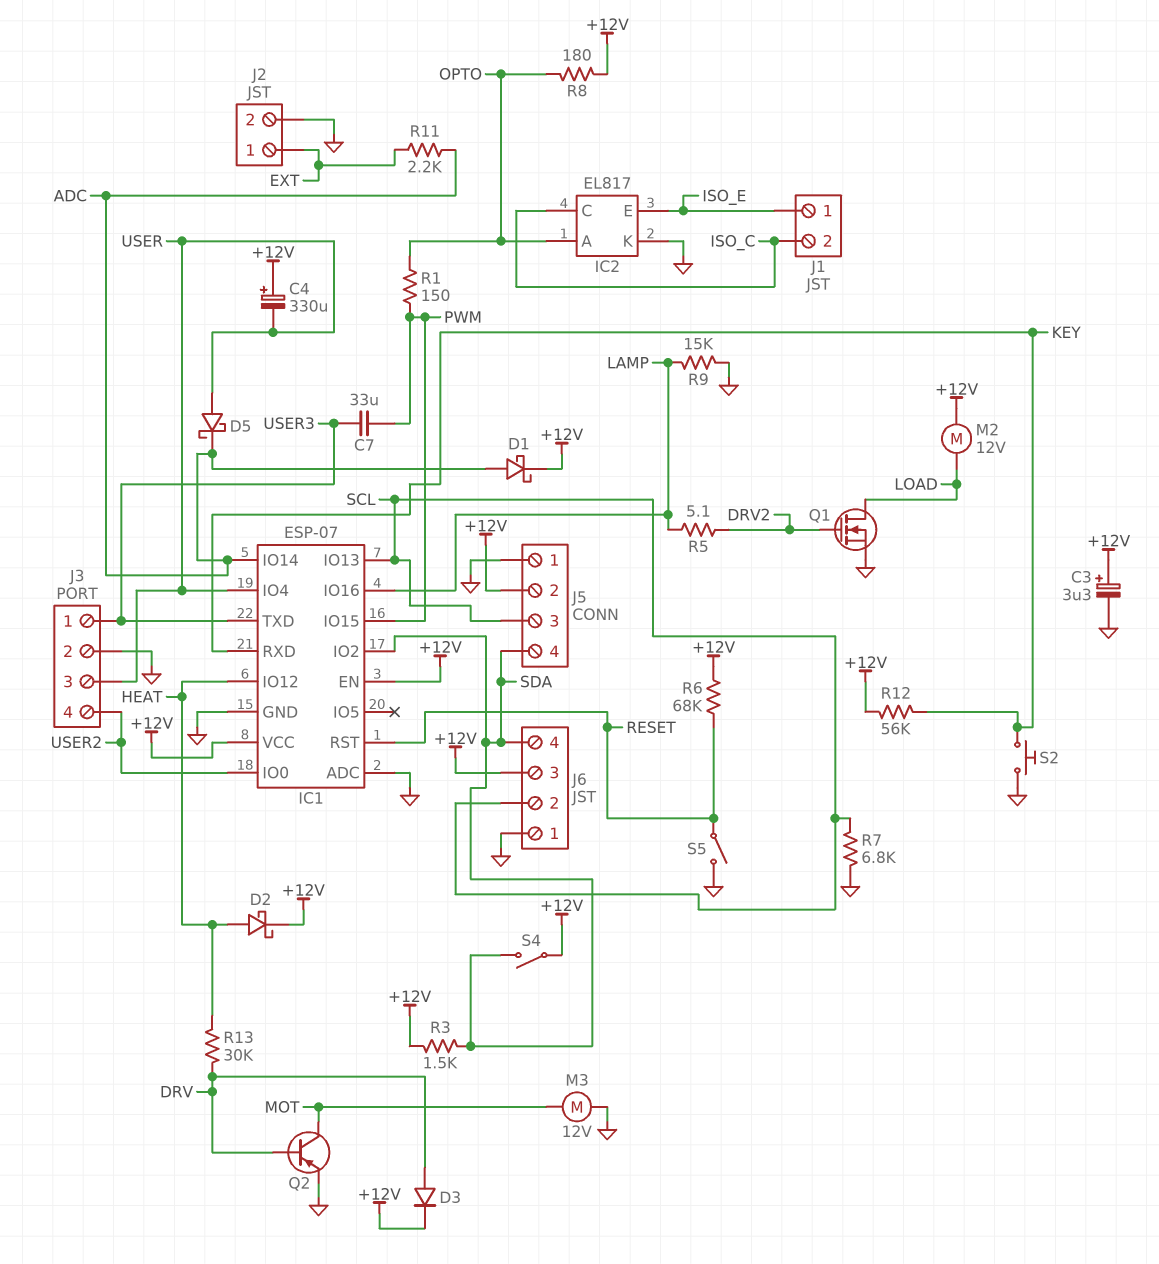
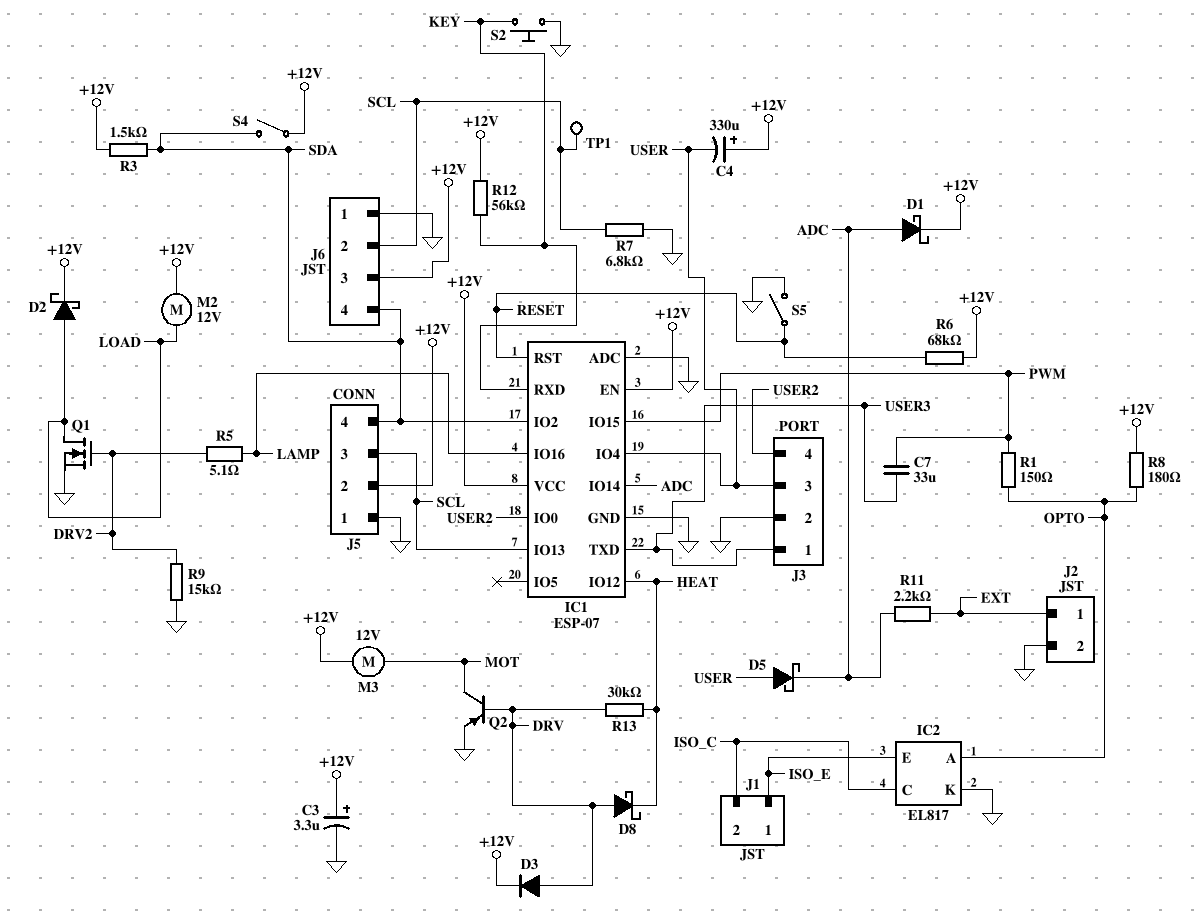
D2: schottky (A HEAT, K +12V) -> schottky (A LOAD, K +12V)
D8: none -> schottky (A DRV, K HEAT)
M3: motor 12V (GND, MOT) -> motor 12V (+12V, MOT)
R9: 15k (GND, LAMP) -> 15k (DRV2, GND)
TP1: none -> test point (SCL)

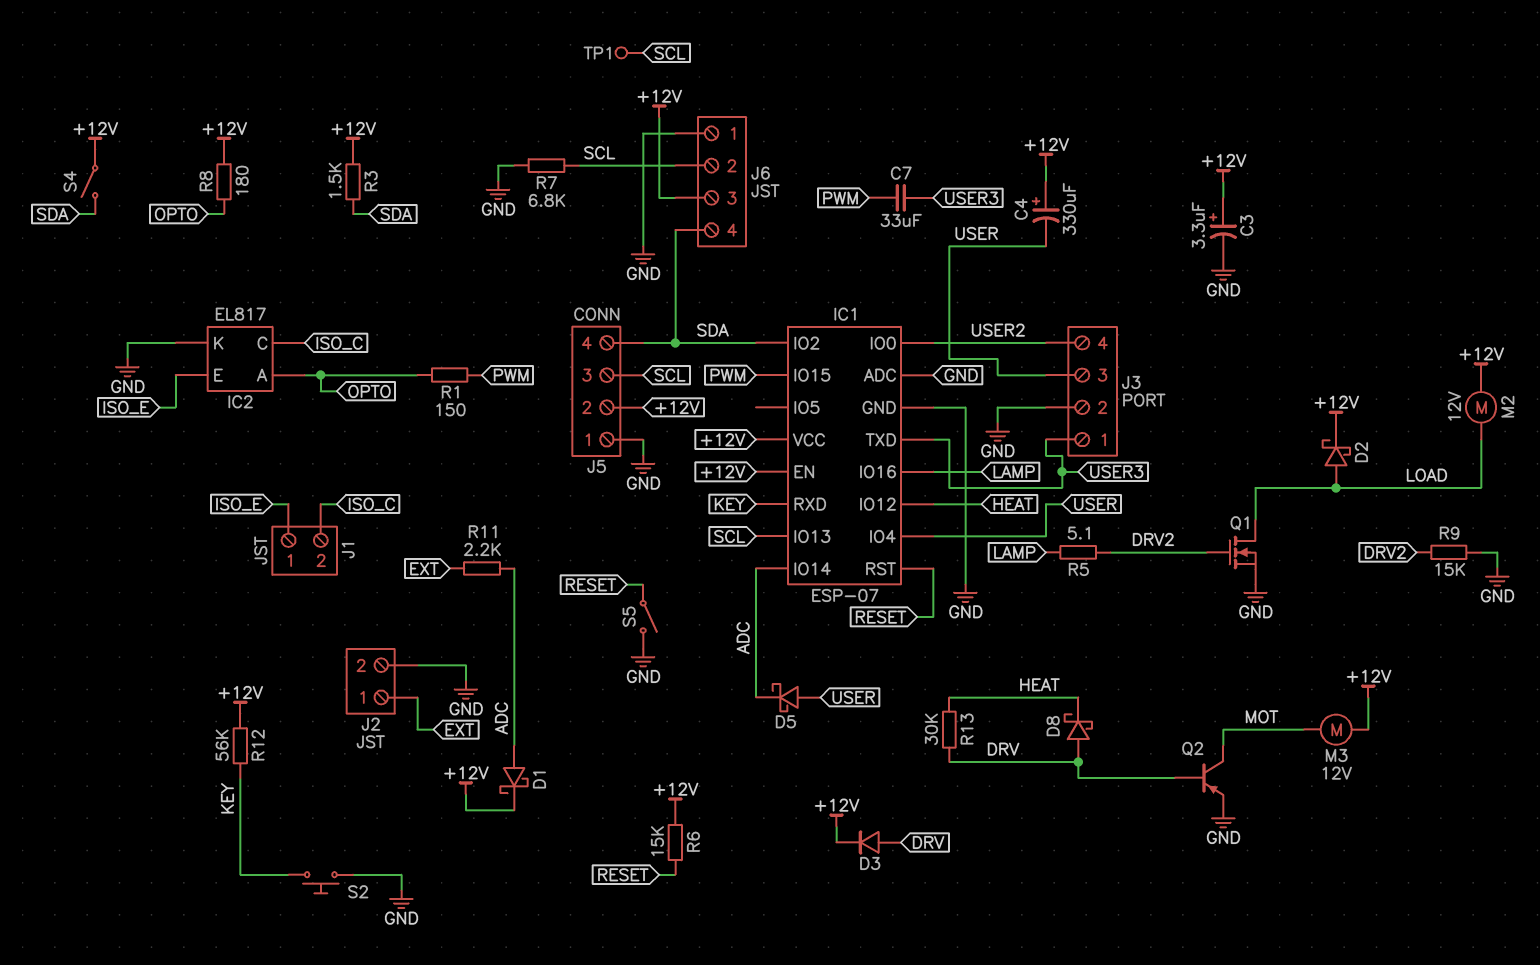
R6: 68k (+12V, RESET) -> 15k (+12V, RESET)

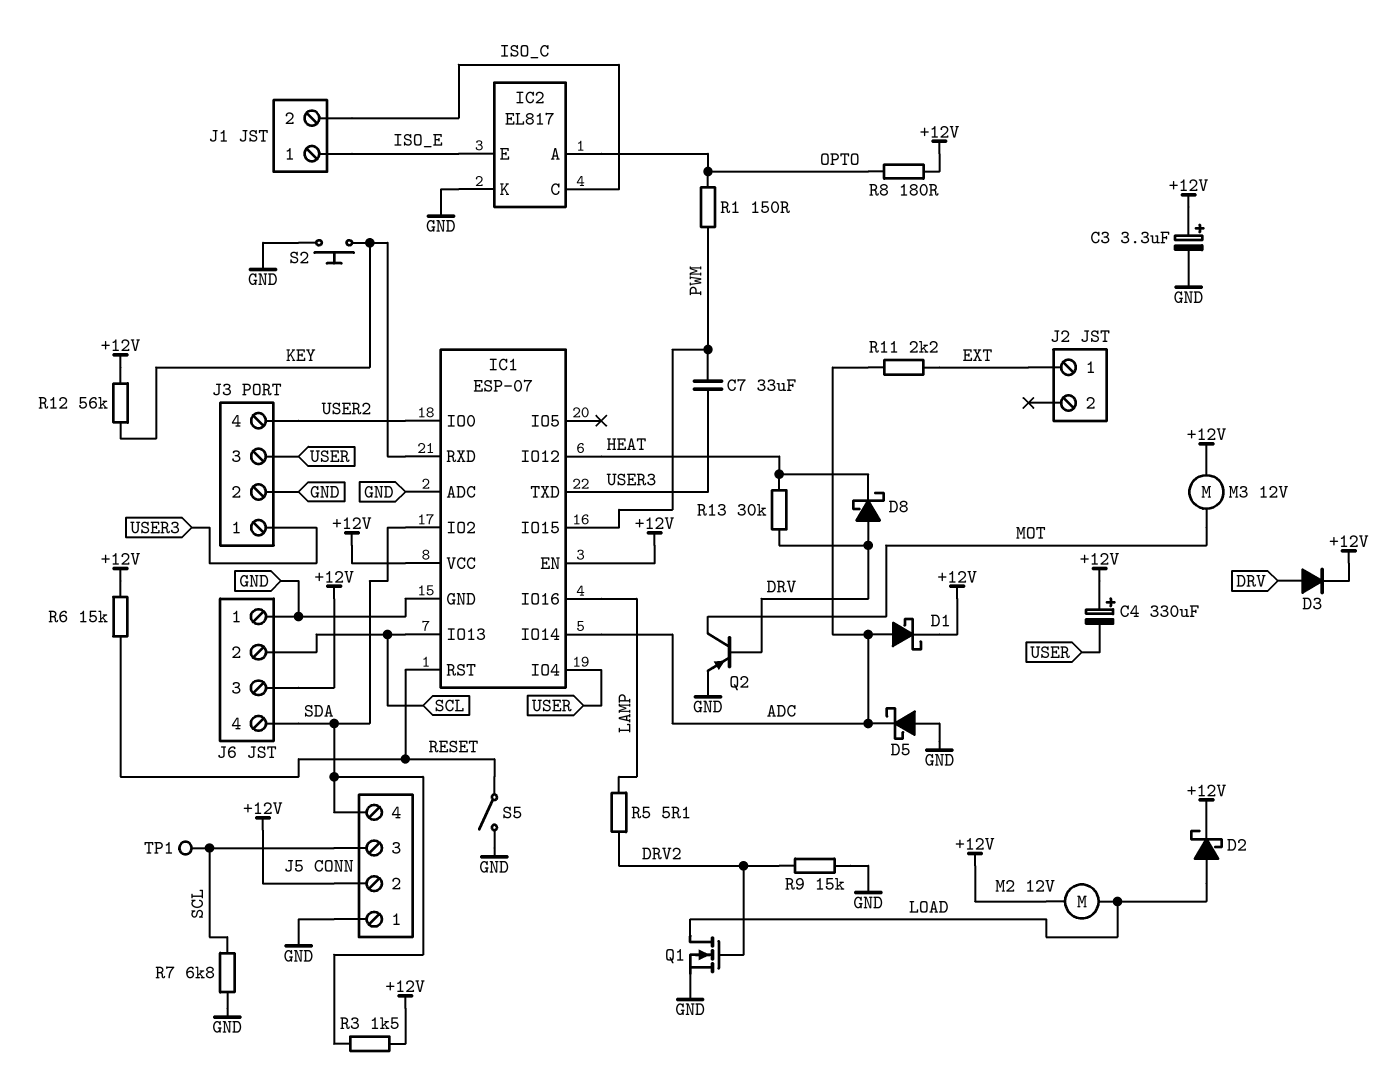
D5: schottky (A USER, K ADC) -> schottky (A GND, K ADC)
J2 pin 2: GND -> none
S4: switch (+12V, SDA) -> none

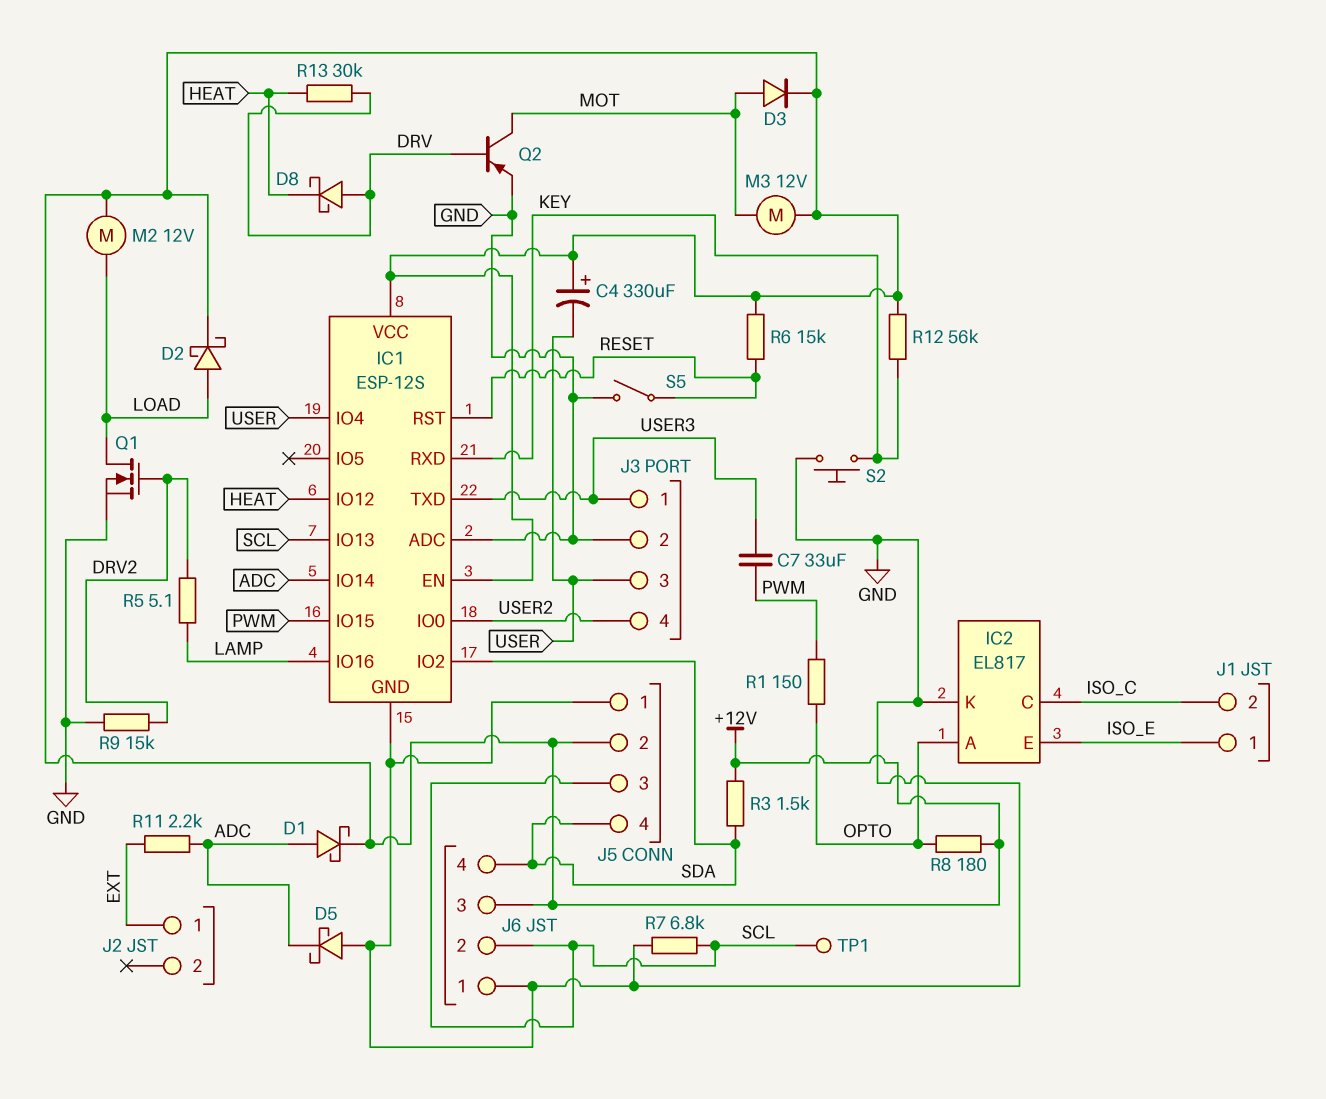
C3: 3.3uF (plus +12V, minus GND) -> none
D3: diode (A DRV, K +12V) -> diode (A MOT, K +12V)
IC1: ESP-07 -> ESP-12S

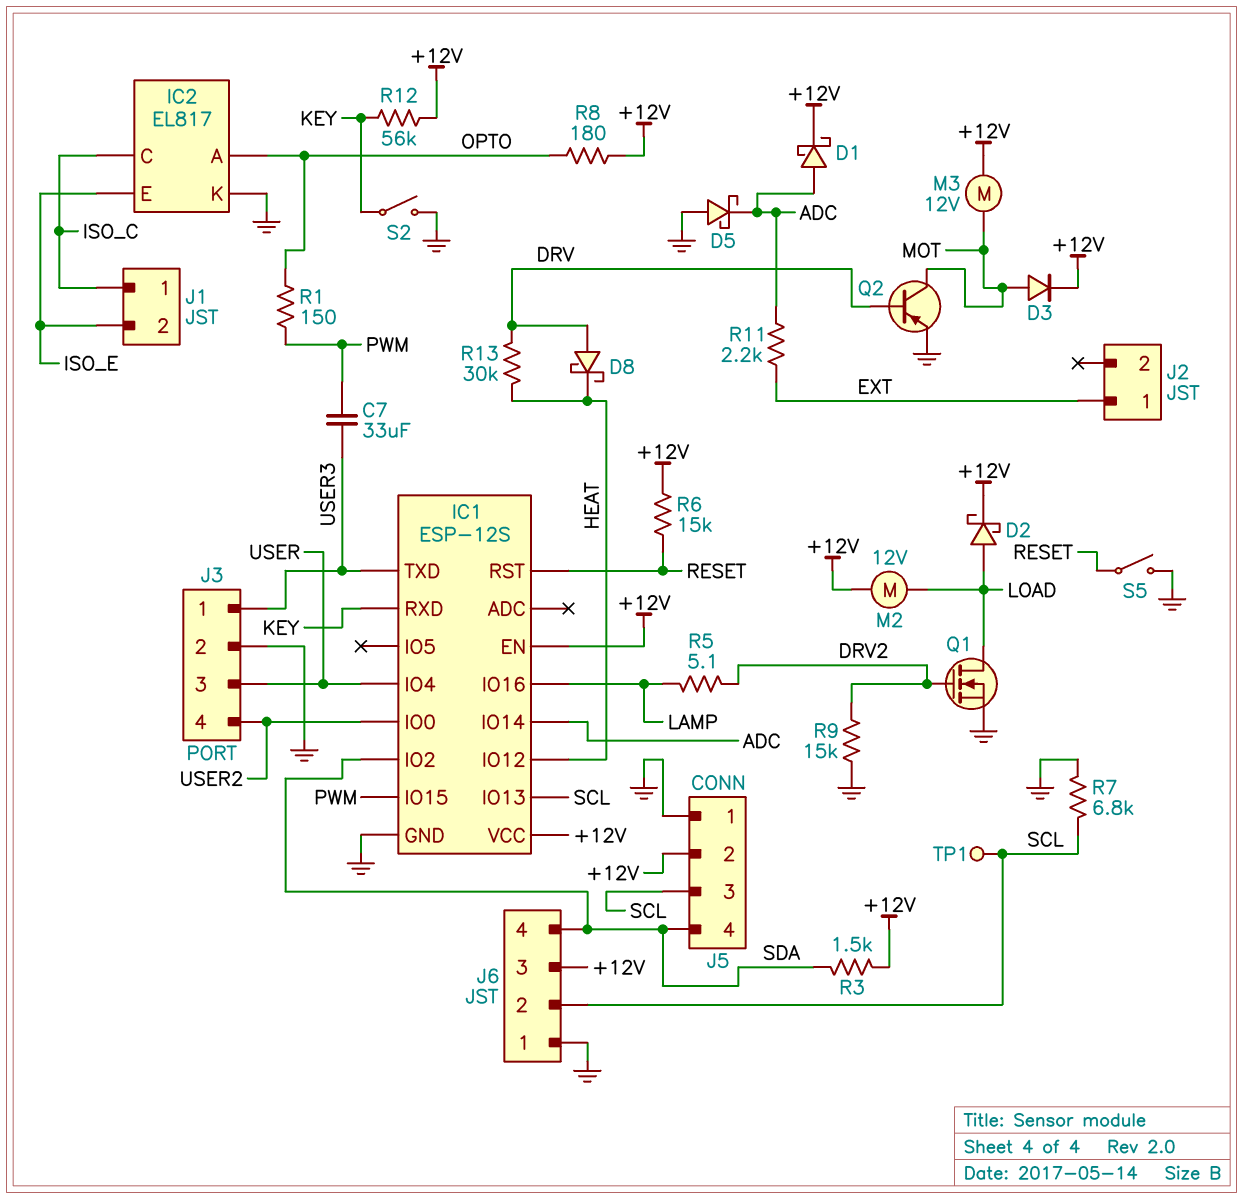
C4: 330uF (plus +12V, minus USER) -> none
IC1 pin ADC: GND -> none
J1 pin 1: ISO_E -> ISO_C
J1 pin 2: ISO_C -> ISO_E
S2: button (GND, KEY) -> switch (GND, KEY)

